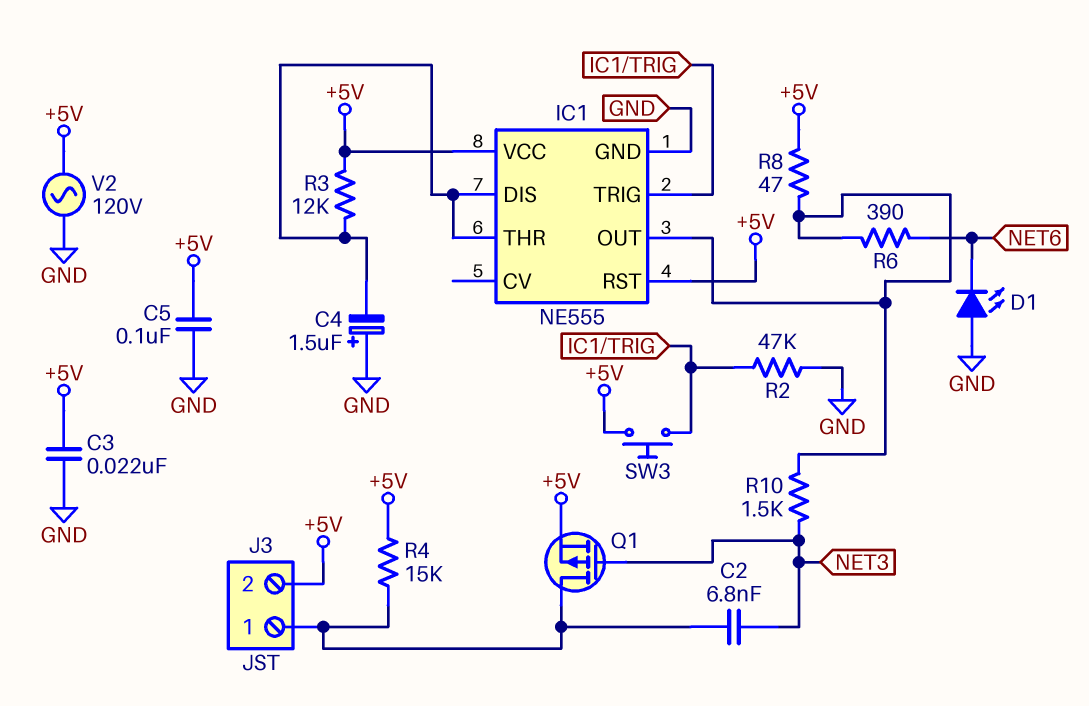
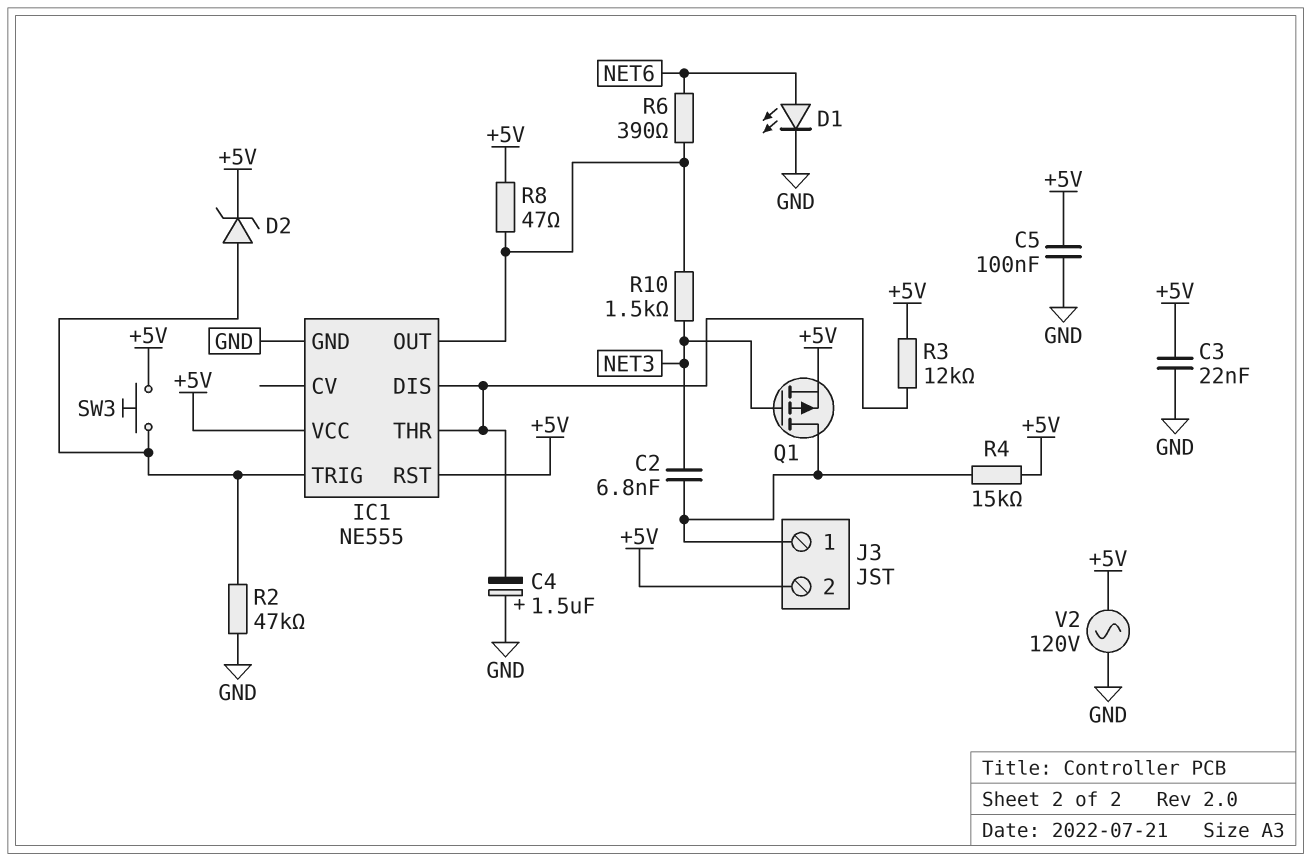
D1: LED (A GND, K NET6) -> LED (A NET6, K GND)
D2: none -> zener (A IC1/TRIG, K +5V)

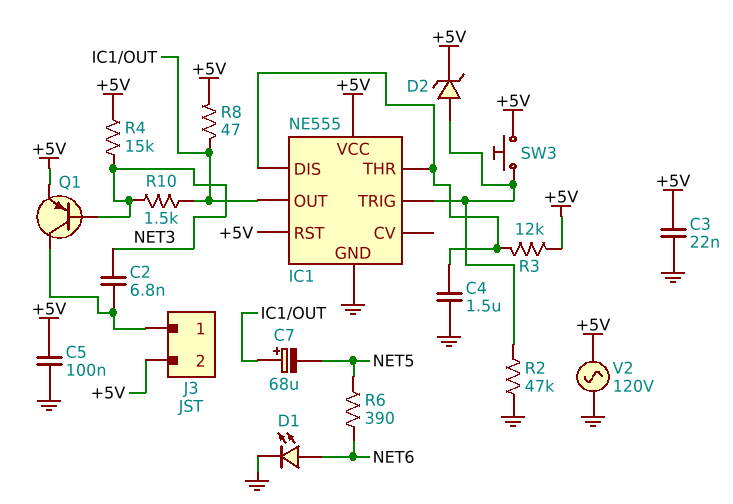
C4: 1.5uF (plus GND, minus IC1/DIS) -> 1.5uF (GND, IC1/DIS)
C7: none -> 68uF (plus IC1/OUT, minus NET5)
Q1: PMOS (G NET3, D J3/1, S +5V) -> PNP (B NET3, C J3/1, E +5V)
R4: 15k (+5V, J3/1) -> 15k (+5V, NET3)
R6: 390 (IC1/OUT, NET6) -> 390 (NET5, NET6)

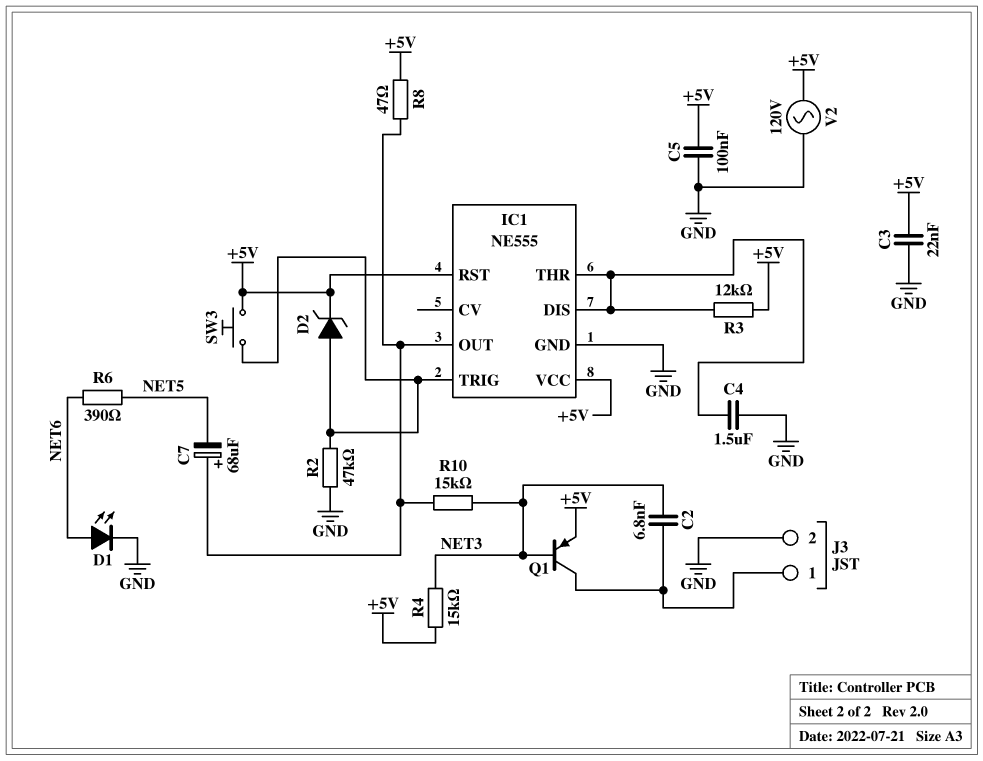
J3 pin 2: +5V -> GND
R10: 1.5k (IC1/OUT, NET3) -> 15k (IC1/OUT, NET3)

